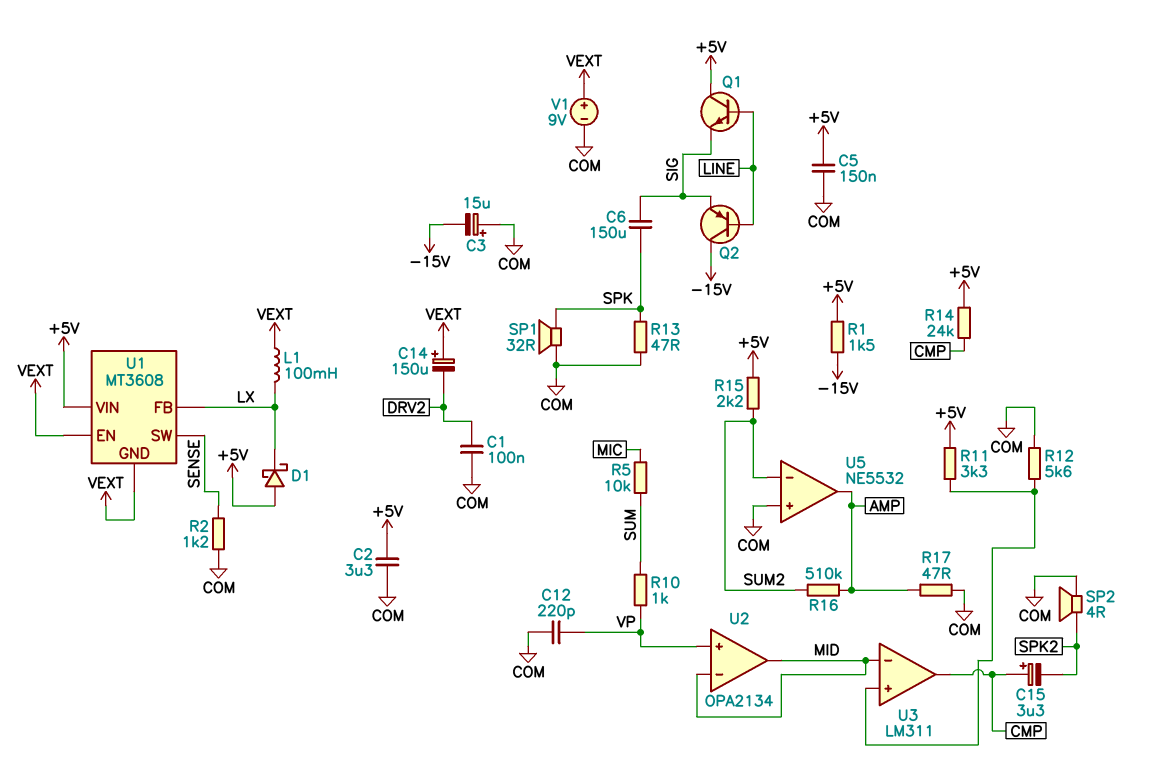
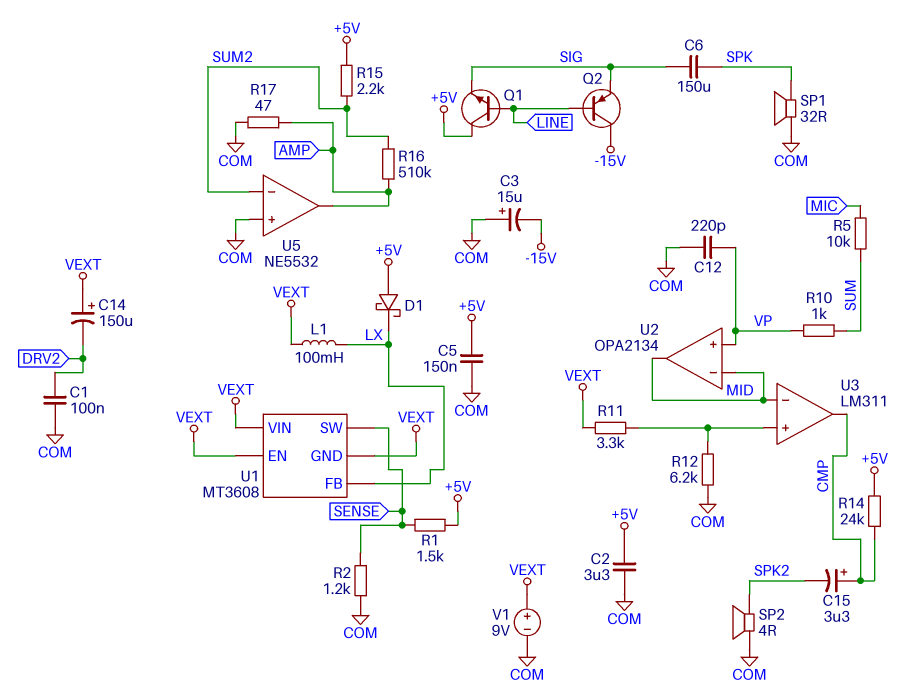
R1: 1.5k (+5V, -15V) -> 1.5k (+5V, SENSE)
R11: 3.3k (+5V, U3/in+) -> 3.3k (U3/in+, VEXT)
R12: 5.6k (COM, U3/in+) -> 6.2k (COM, U3/in+)
R13: 47 (COM, SPK) -> none
U1 pin VIN: +5V -> VEXT

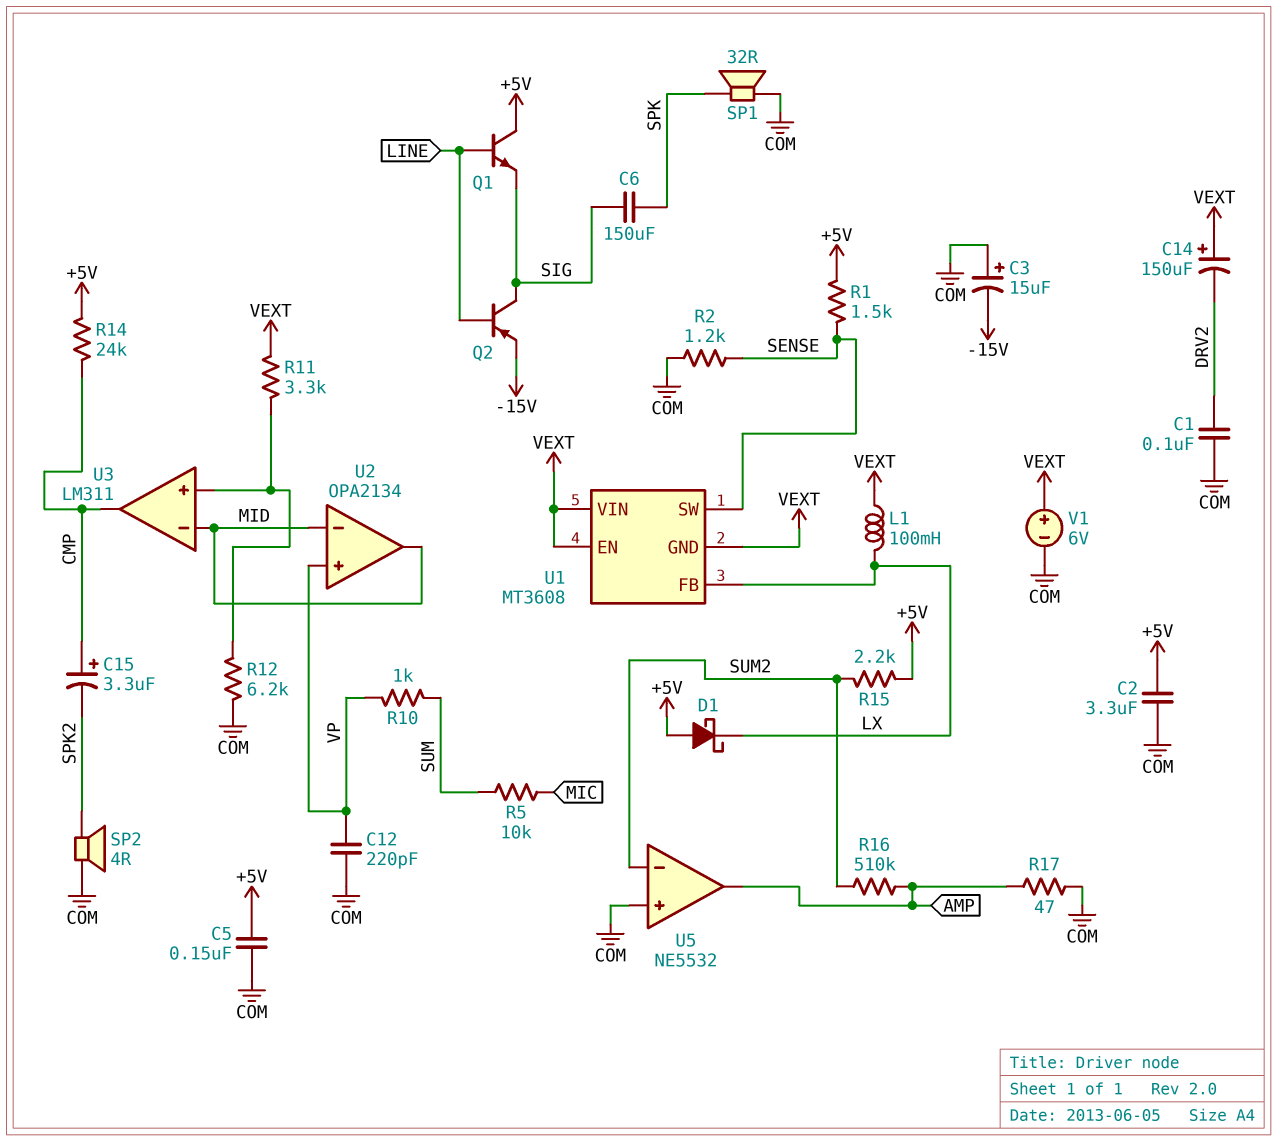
Q2: PNP (B LINE, C -15V, E SIG) -> PNP (B LINE, C SIG, E -15V)
V1: 9V (plus VEXT, minus COM) -> 6V (plus VEXT, minus COM)

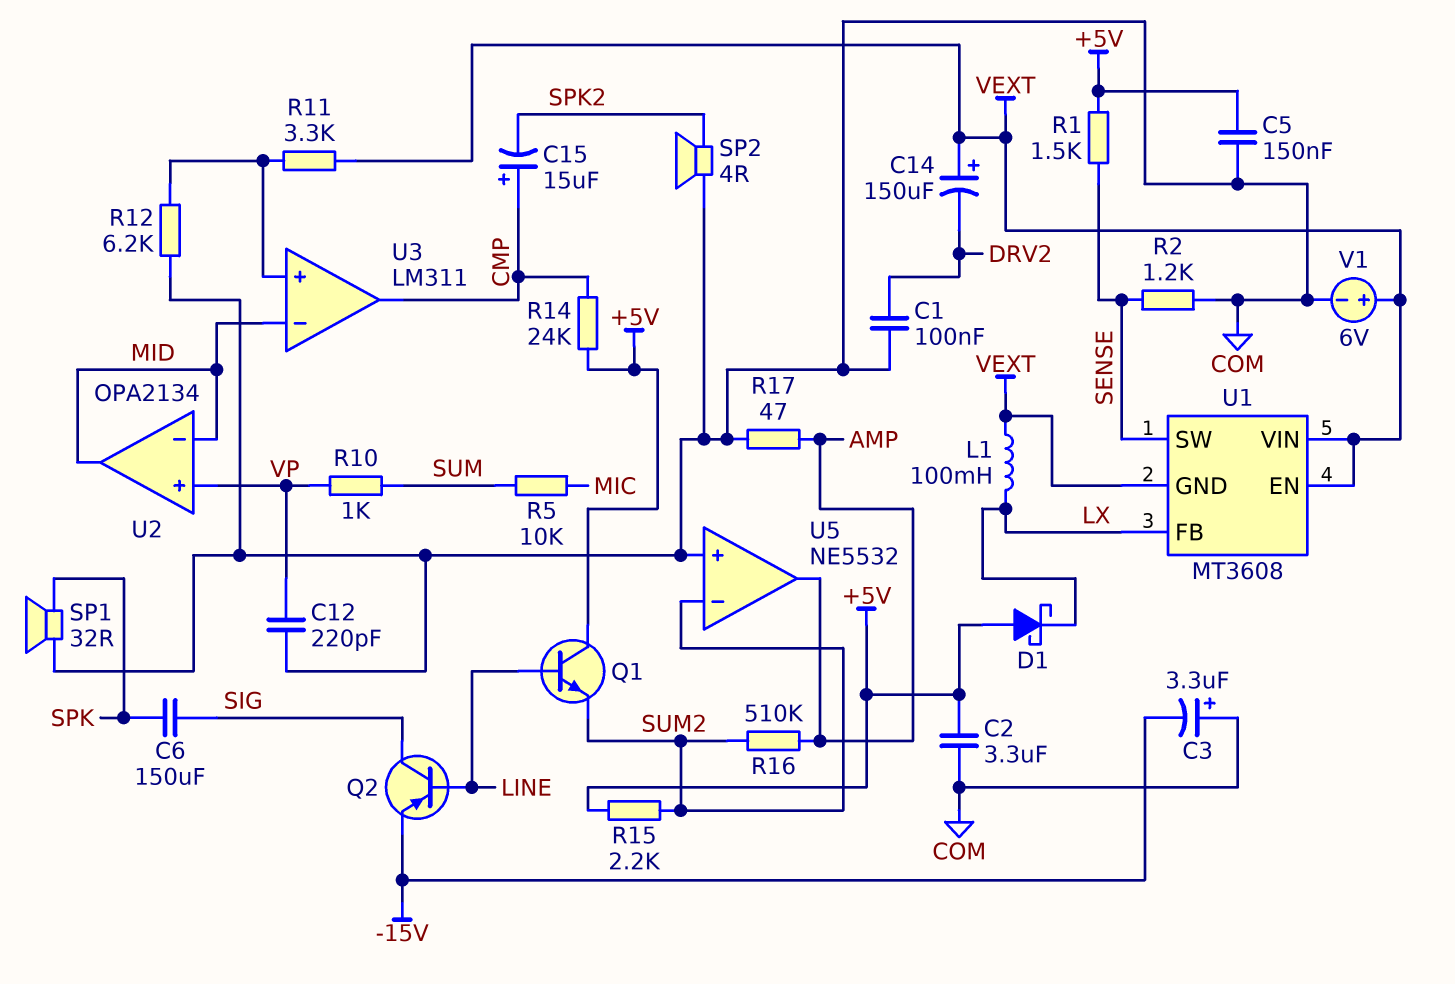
C3: 15uF (plus COM, minus -15V) -> 3.3uF (plus COM, minus -15V)
C15: 3.3uF (plus CMP, minus SPK2) -> 15uF (plus CMP, minus SPK2)
Q1: NPN (B LINE, C +5V, E SIG) -> NPN (B LINE, C +5V, E SUM2)

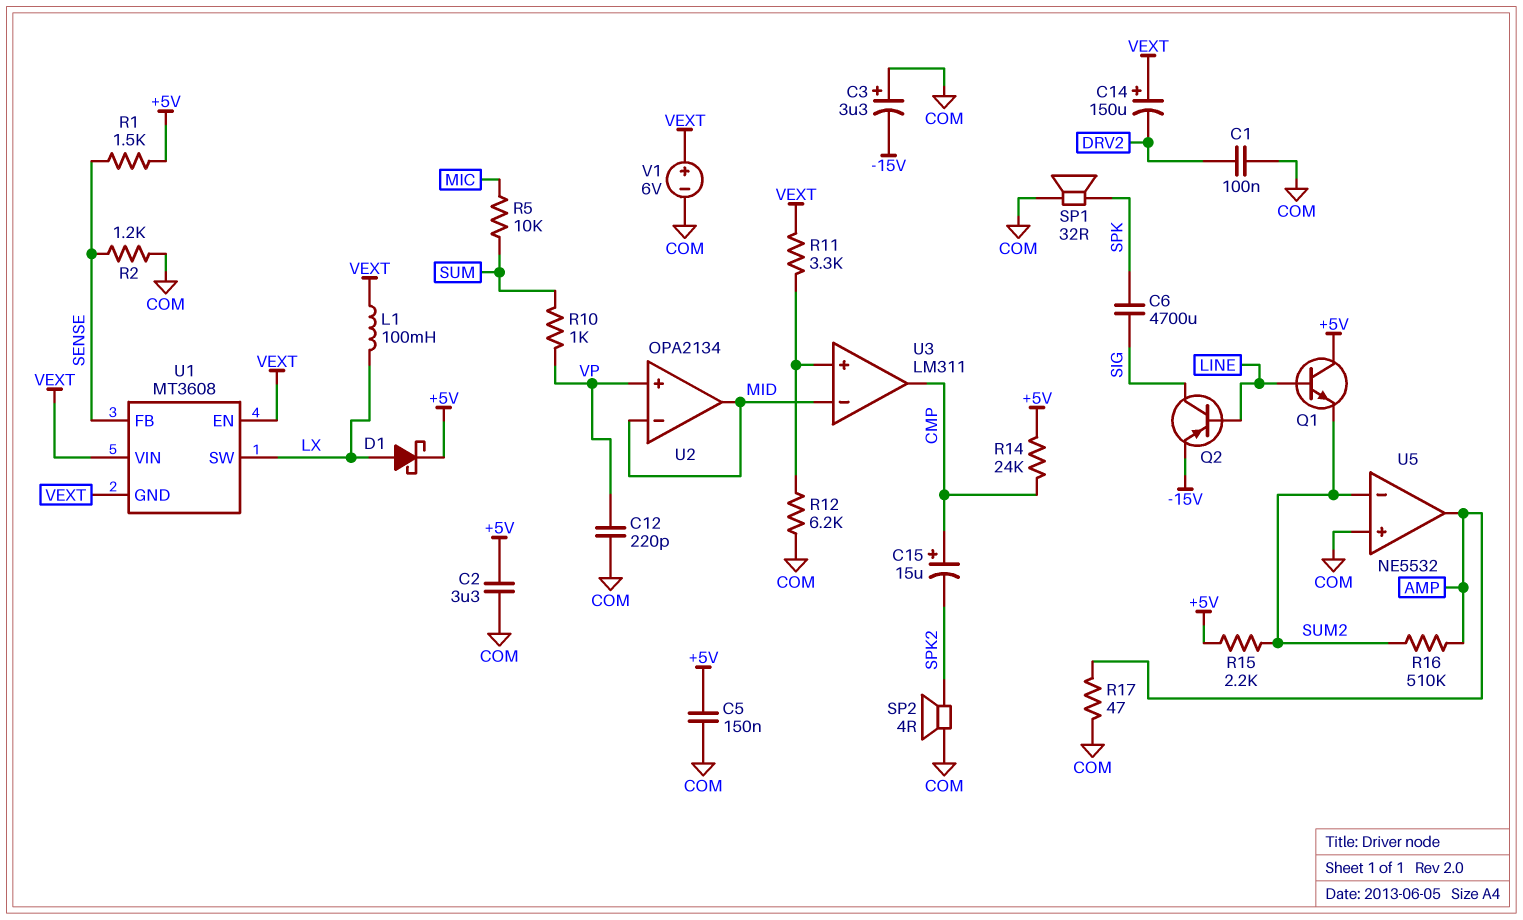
C6: 150uF (SIG, SPK) -> 4700uF (SIG, SPK)
D1: schottky (A +5V, K LX) -> schottky (A LX, K +5V)
U1 pin FB: LX -> SENSE
U1 pin SW: SENSE -> LX

